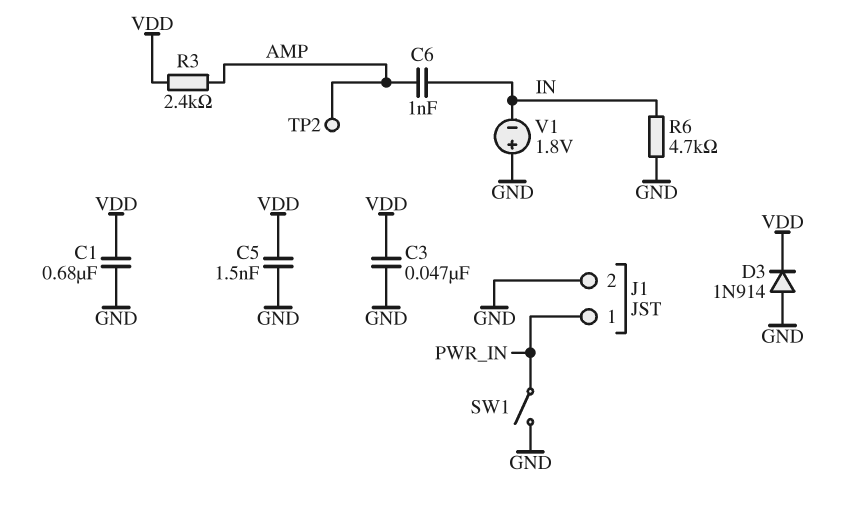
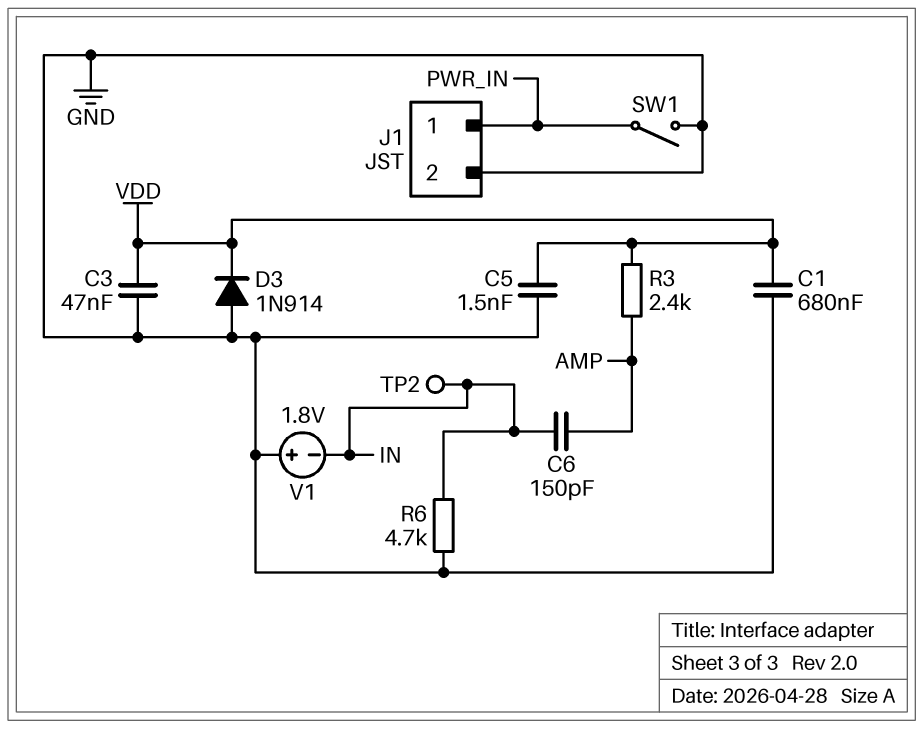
C6: 1nF (AMP, IN) -> 150pF (AMP, IN)
TP2: test point (AMP) -> test point (IN)

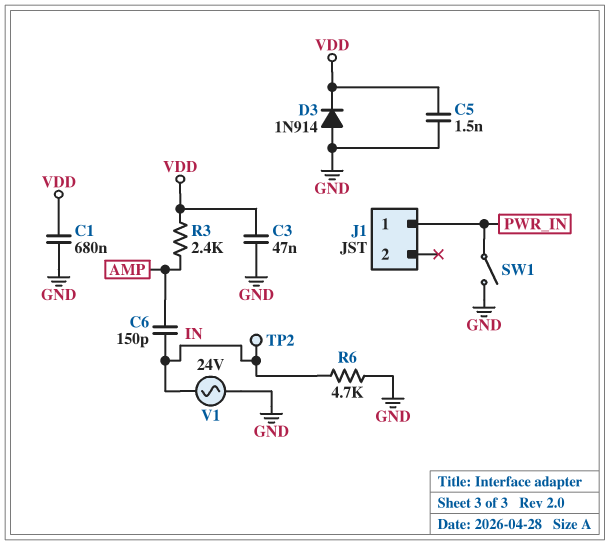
J1 pin 2: GND -> none
V1: 1.8V (plus GND, minus IN) -> AC 24V (GND, IN)

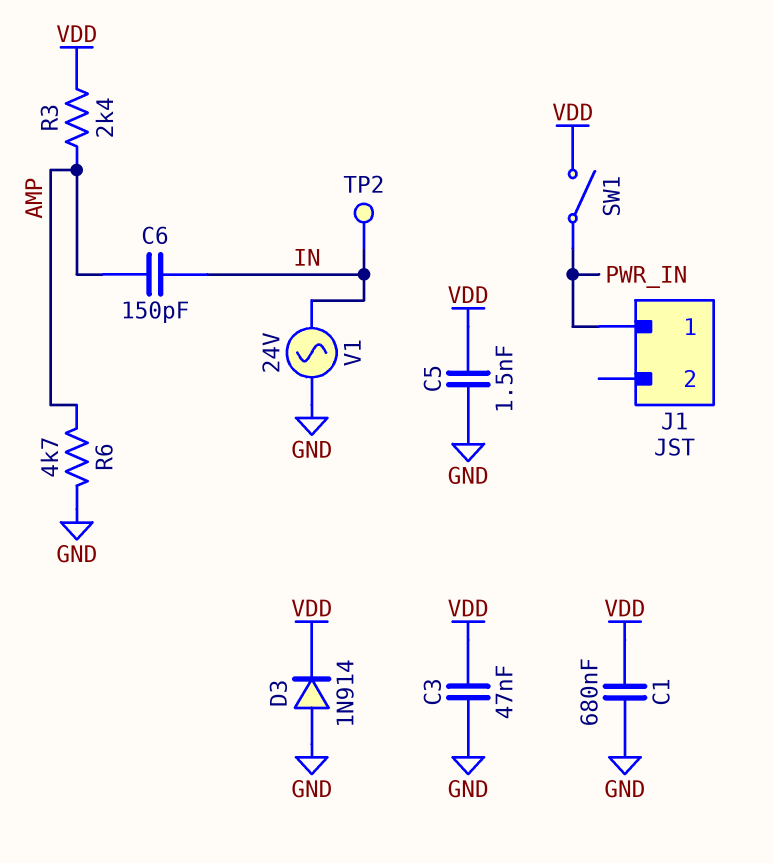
R6: 4.7k (GND, IN) -> 4.7k (AMP, GND)
SW1: switch (GND, PWR_IN) -> switch (PWR_IN, VDD)

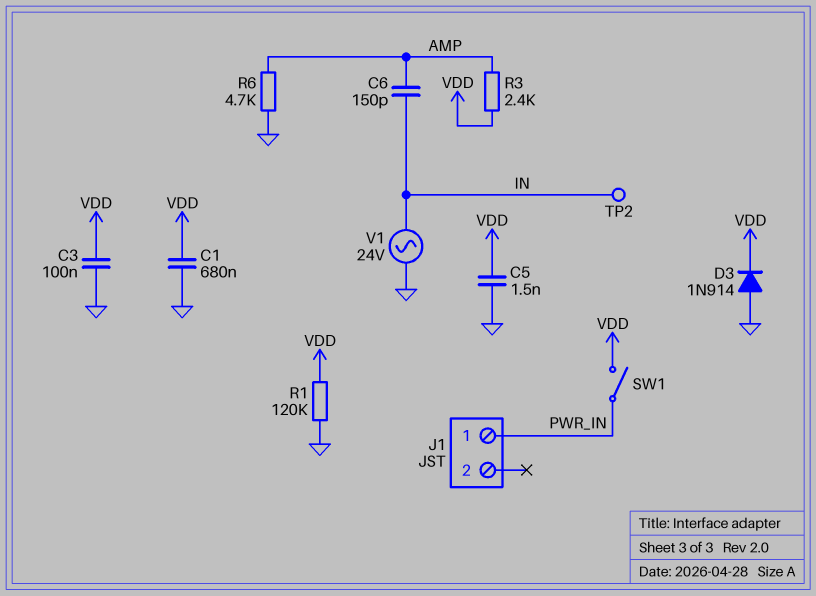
C3: 47nF (GND, VDD) -> 100nF (GND, VDD)
R1: none -> 120k (GND, VDD)

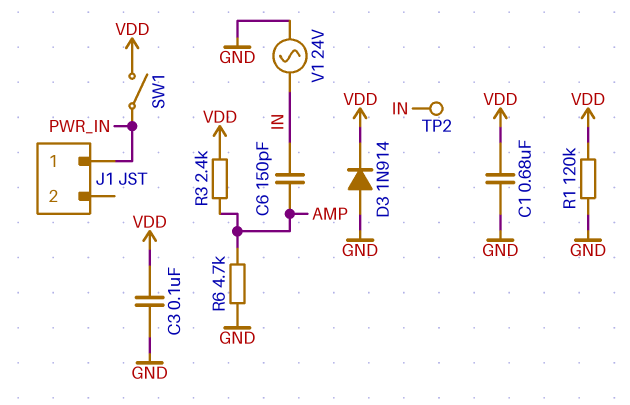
C5: 1.5nF (GND, VDD) -> none

